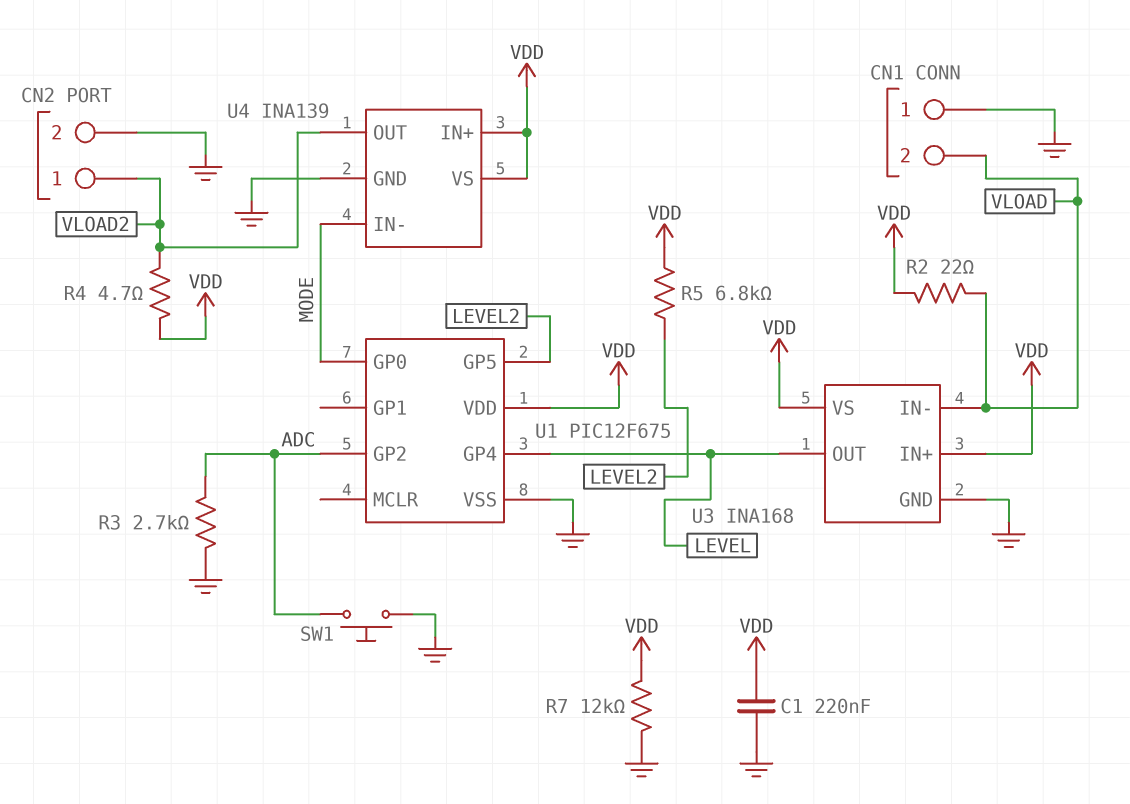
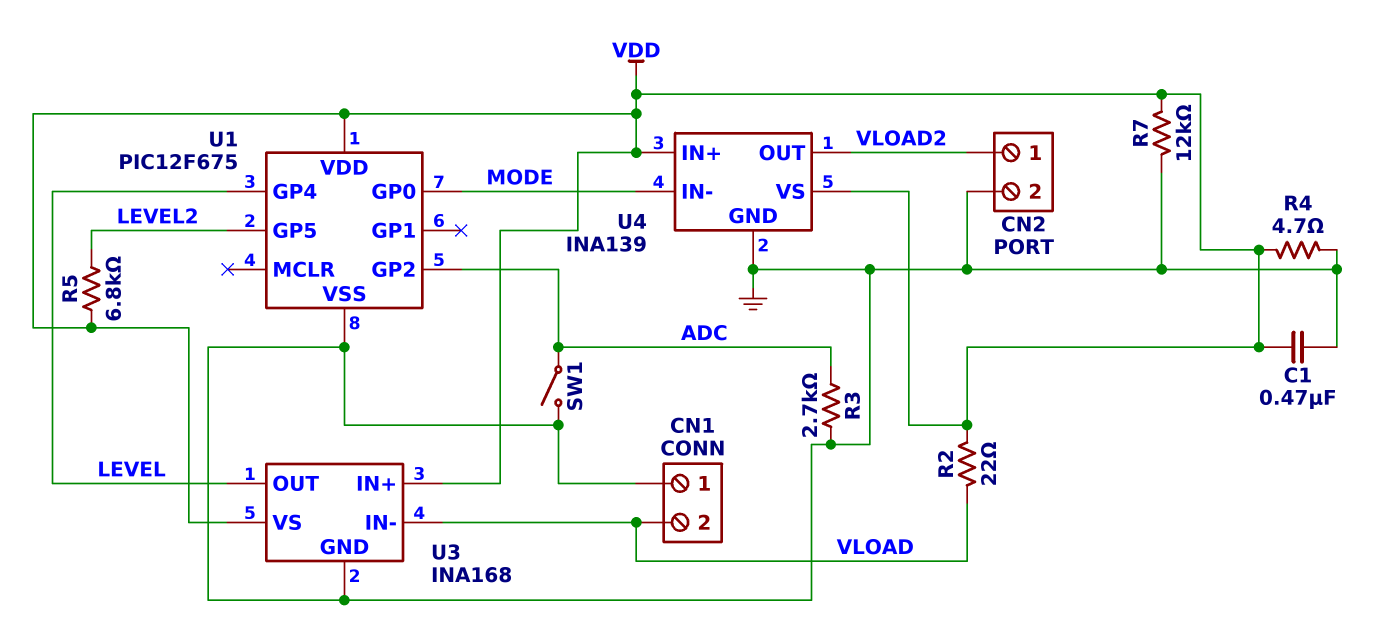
C1: 220nF (GND, VDD) -> 470nF (GND, VDD)
R4: 4.7 (VDD, VLOAD2) -> 4.7 (GND, VDD)
SW1: button (ADC, GND) -> switch (ADC, GND)

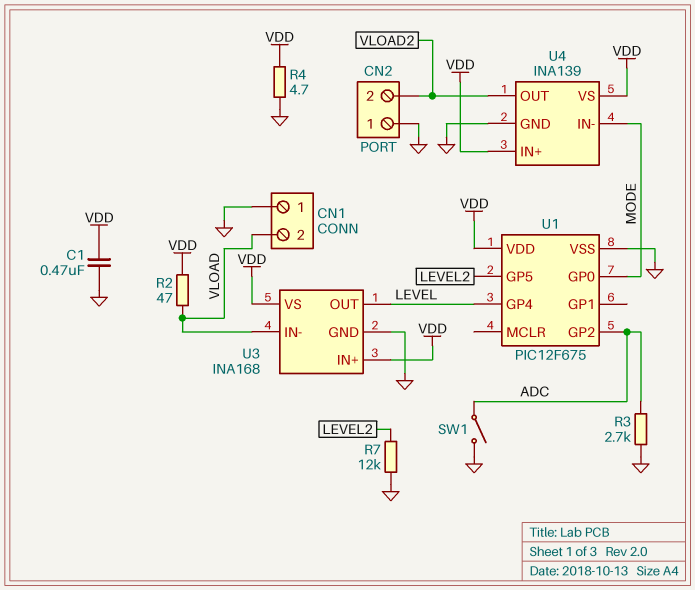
CN2 pin 1: VLOAD2 -> GND
CN2 pin 2: GND -> VLOAD2
R2: 22 (VDD, VLOAD) -> 47 (VDD, VLOAD)
R5: 6.8k (LEVEL2, VDD) -> none
R7: 12k (GND, VDD) -> 12k (GND, LEVEL2)

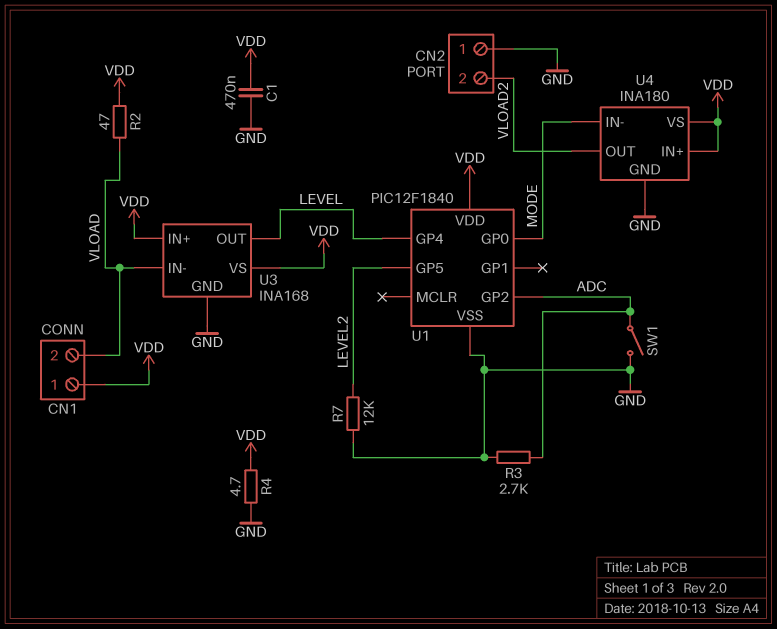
CN1 pin 1: GND -> VDD
U1: PIC12F675 -> PIC12F1840
U4: INA139 -> INA180

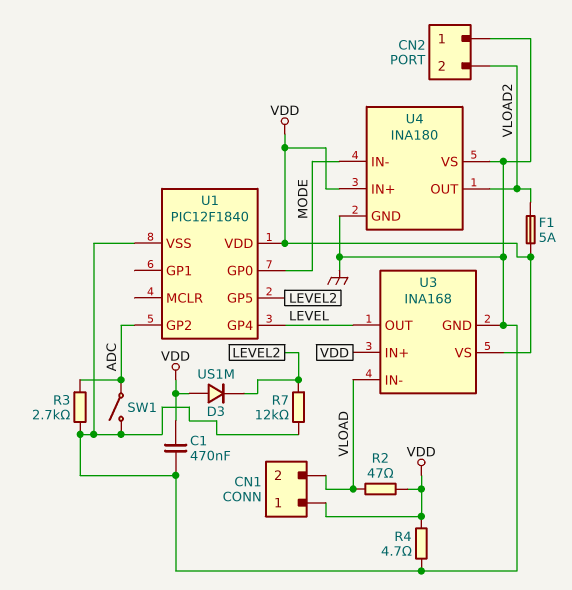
D3: none -> diode US1M (A VDD, K LEVEL2)
F1: none -> 5A (VDD, VLOAD2)
U4 pin VS: VDD -> GND

